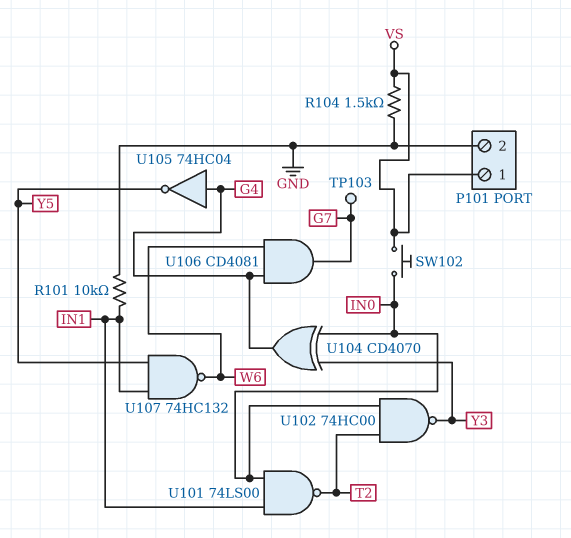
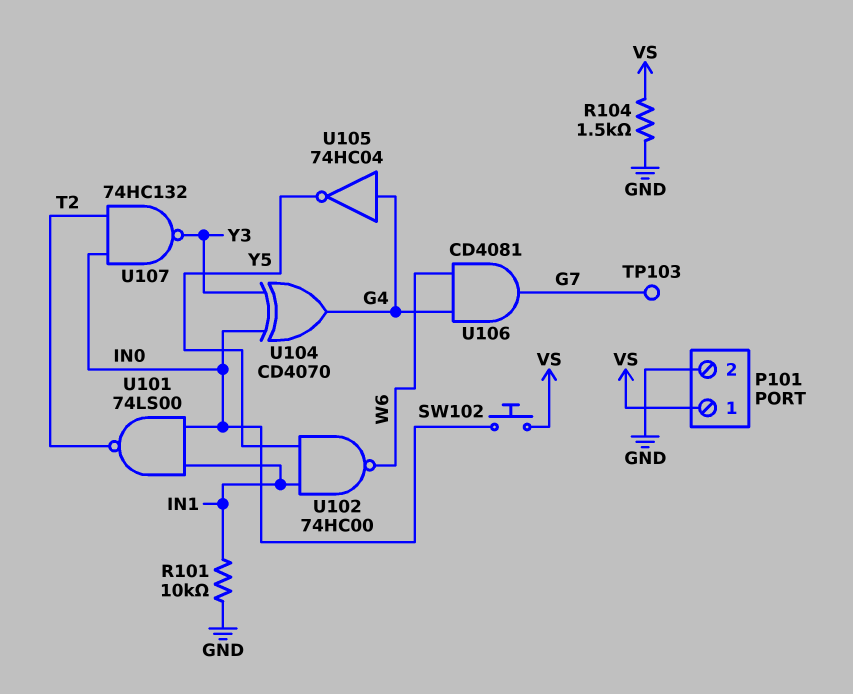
U102: NAND 74HC00 (in IN0, in T2, out Y3) -> NAND 74HC00 (in IN1, in Y5, out W6)
U107: NAND 74HC132 (in IN1, in Y5, out W6) -> NAND 74HC132 (in IN0, in T2, out Y3)

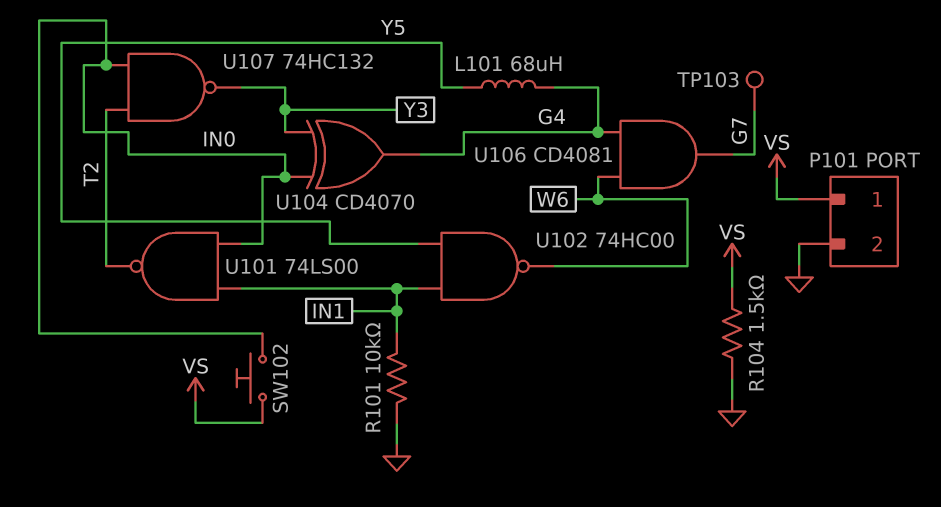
L101: none -> 68uH (G4, Y5)
U105: NOT 74HC04 (in G4, out Y5) -> none

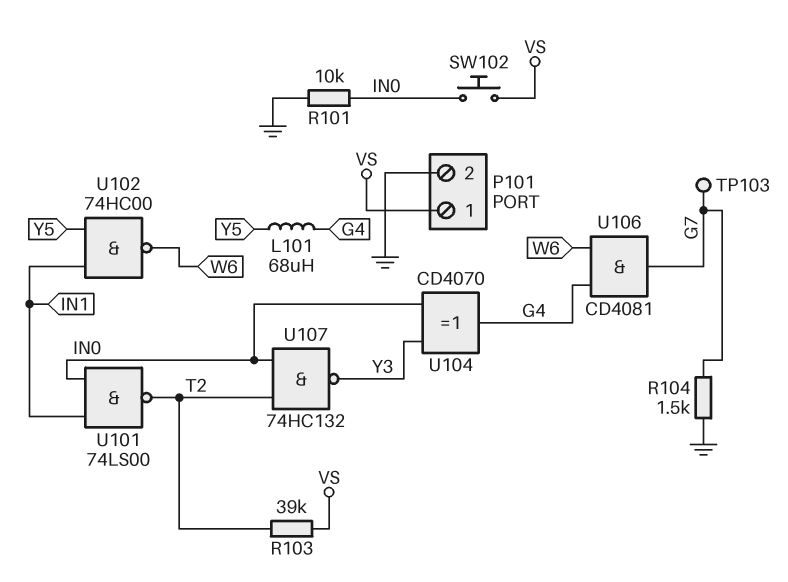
R101: 10k (GND, IN1) -> 10k (GND, IN0)
R103: none -> 39k (T2, VS)
R104: 1.5k (GND, VS) -> 1.5k (G7, GND)

